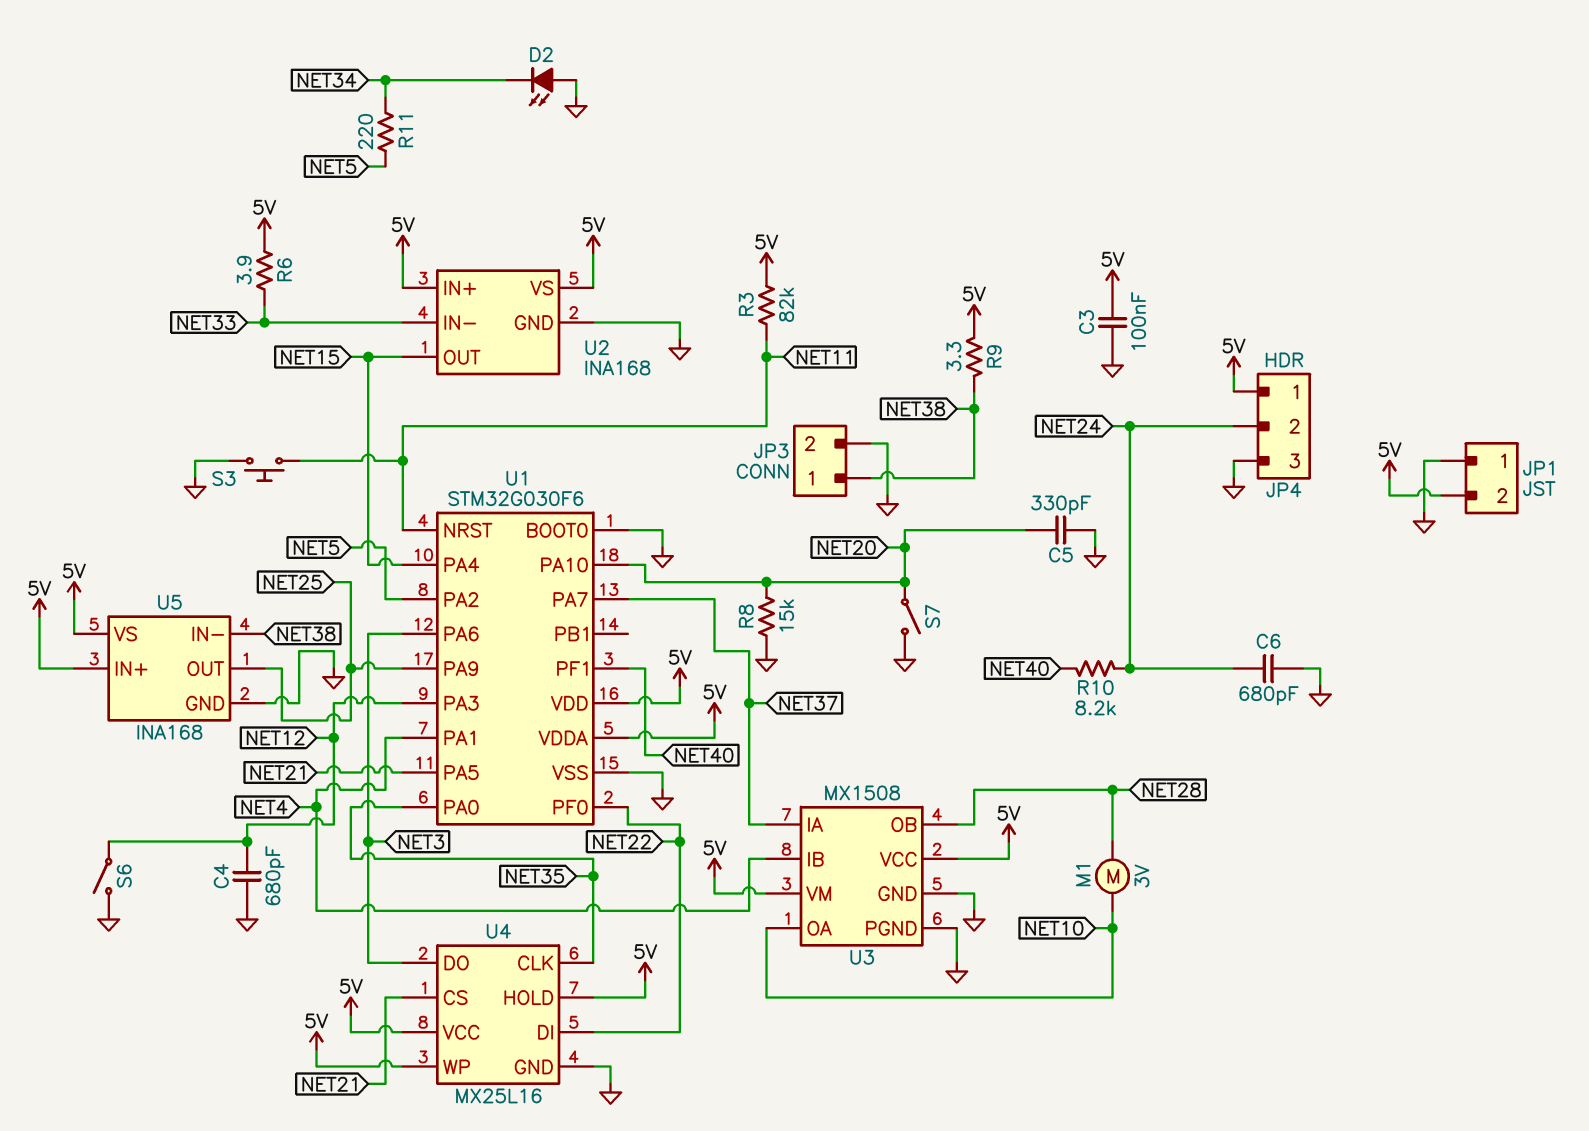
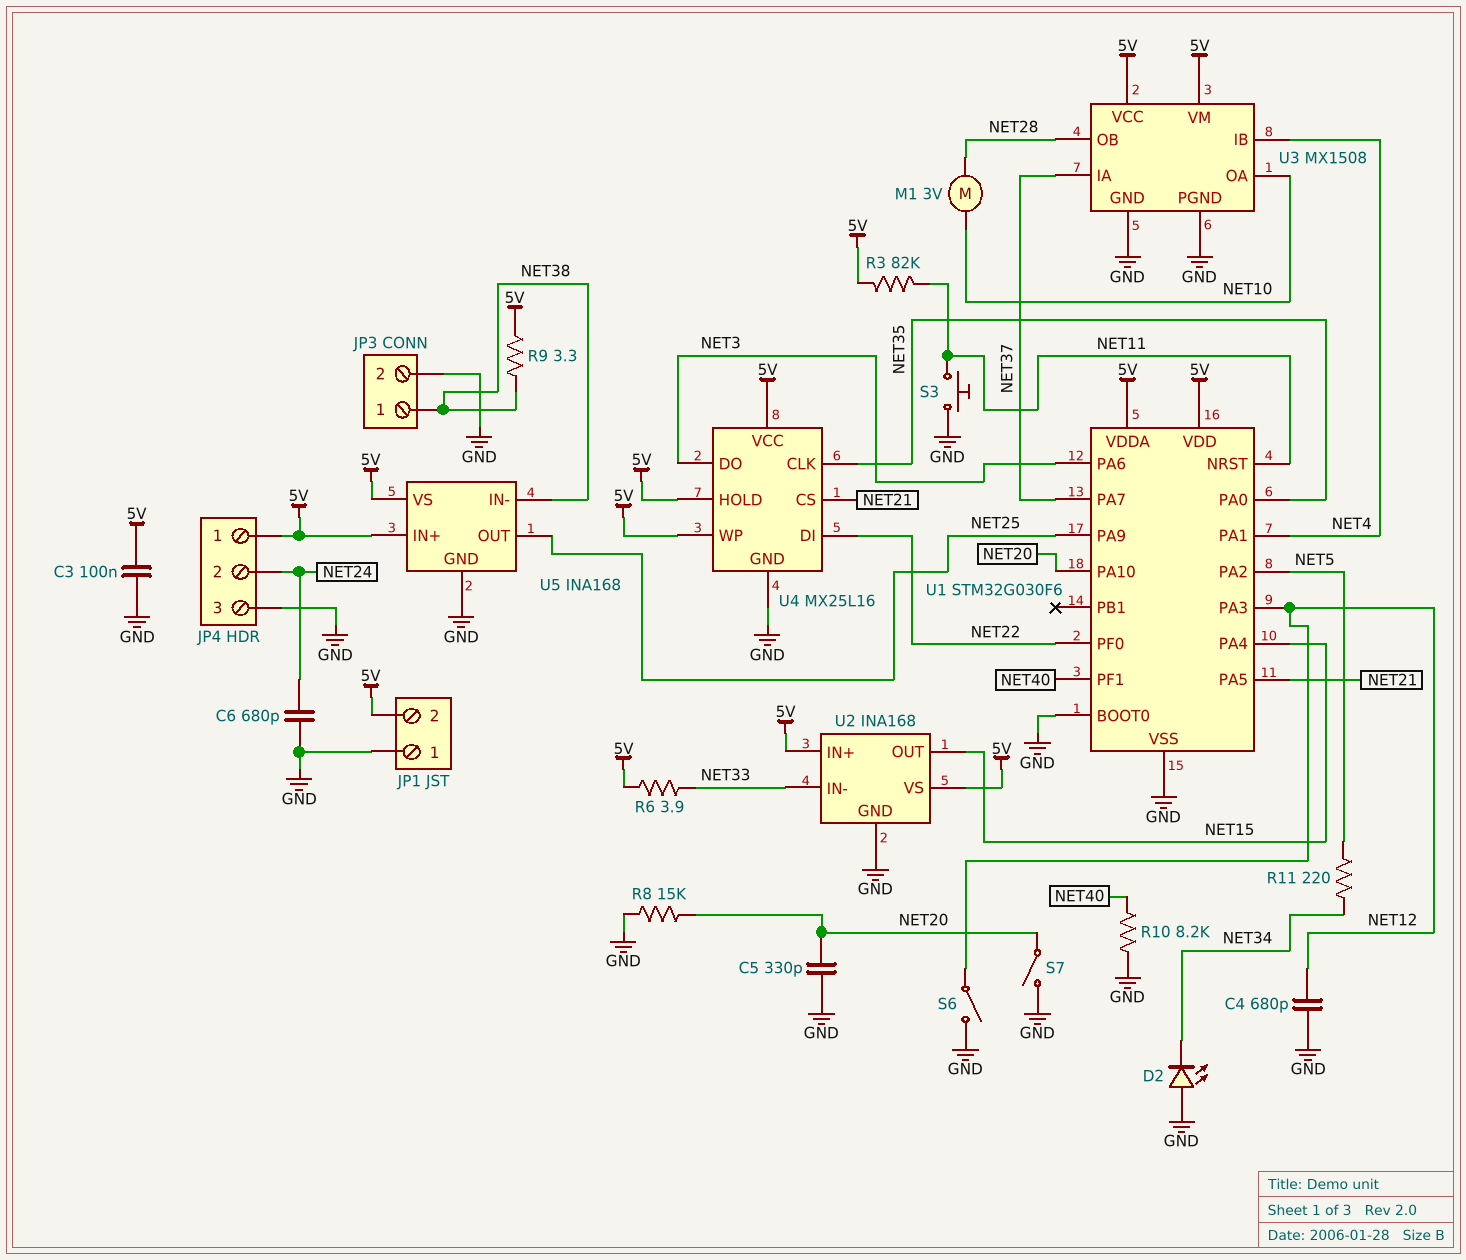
R10: 8.2k (NET24, NET40) -> 8.2k (GND, NET40)

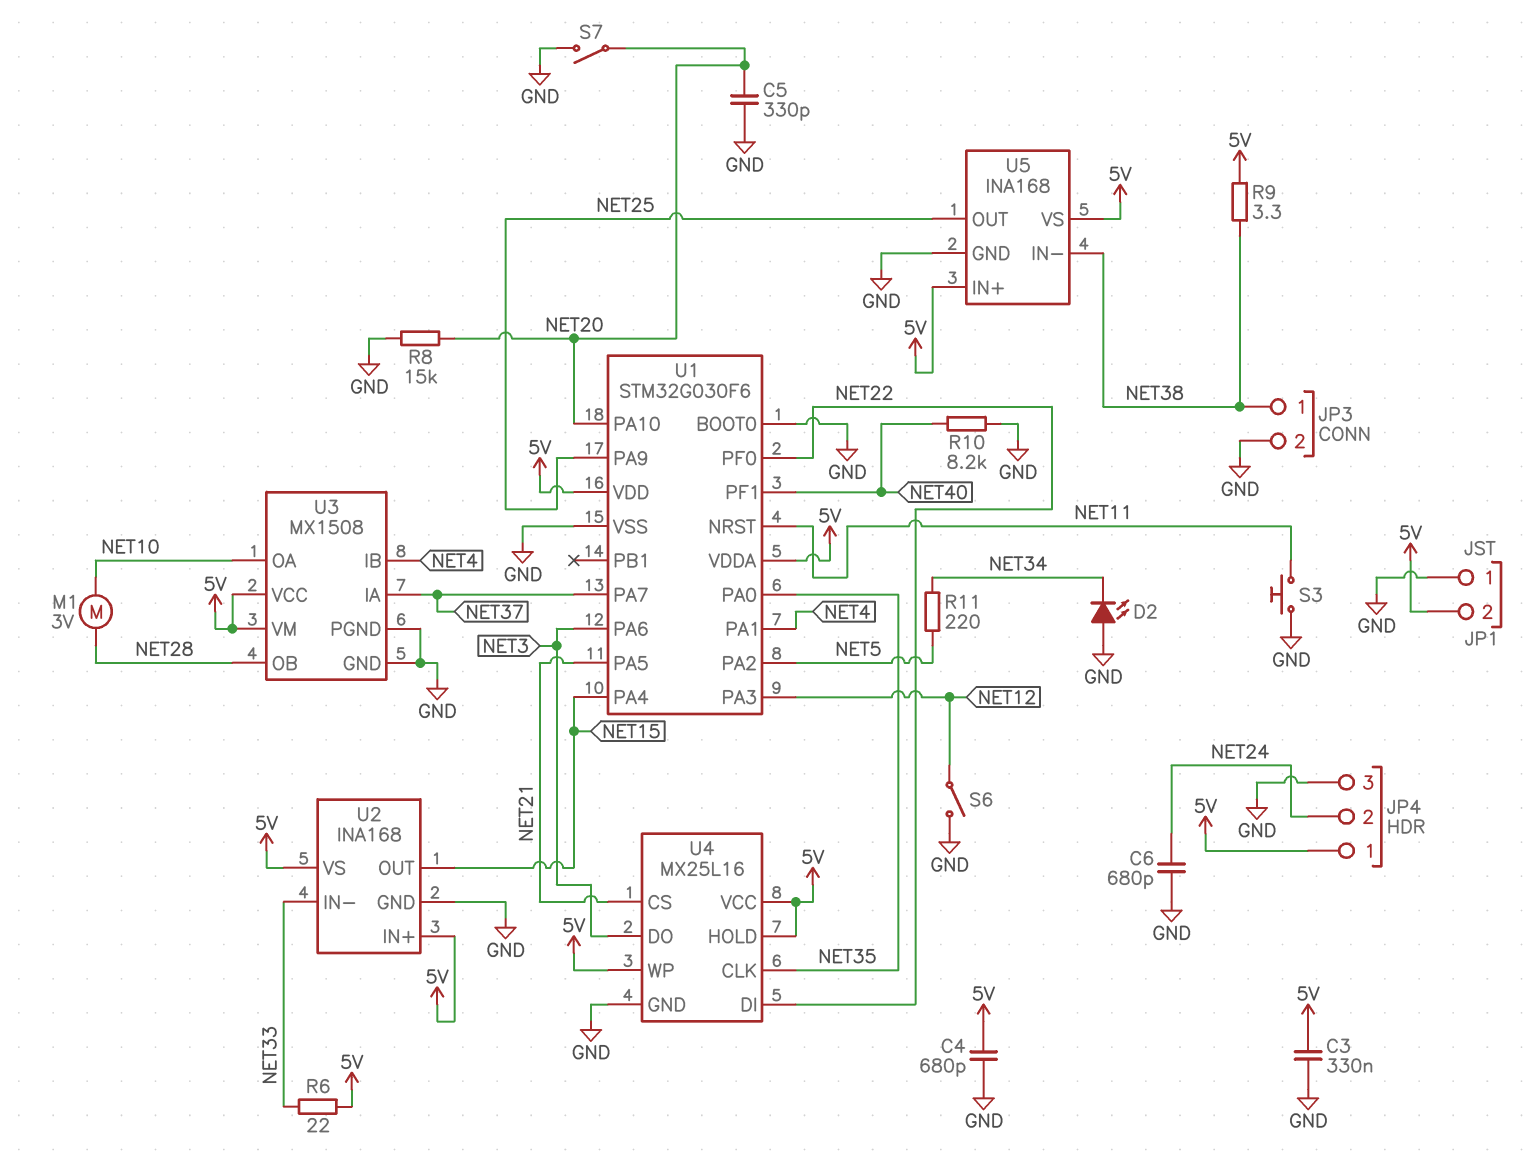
C3: 100nF (5V, GND) -> 330nF (5V, GND)
C4: 680pF (GND, NET12) -> 680pF (5V, GND)
R3: 82k (5V, NET11) -> none
R6: 3.9 (5V, NET33) -> 22 (5V, NET33)

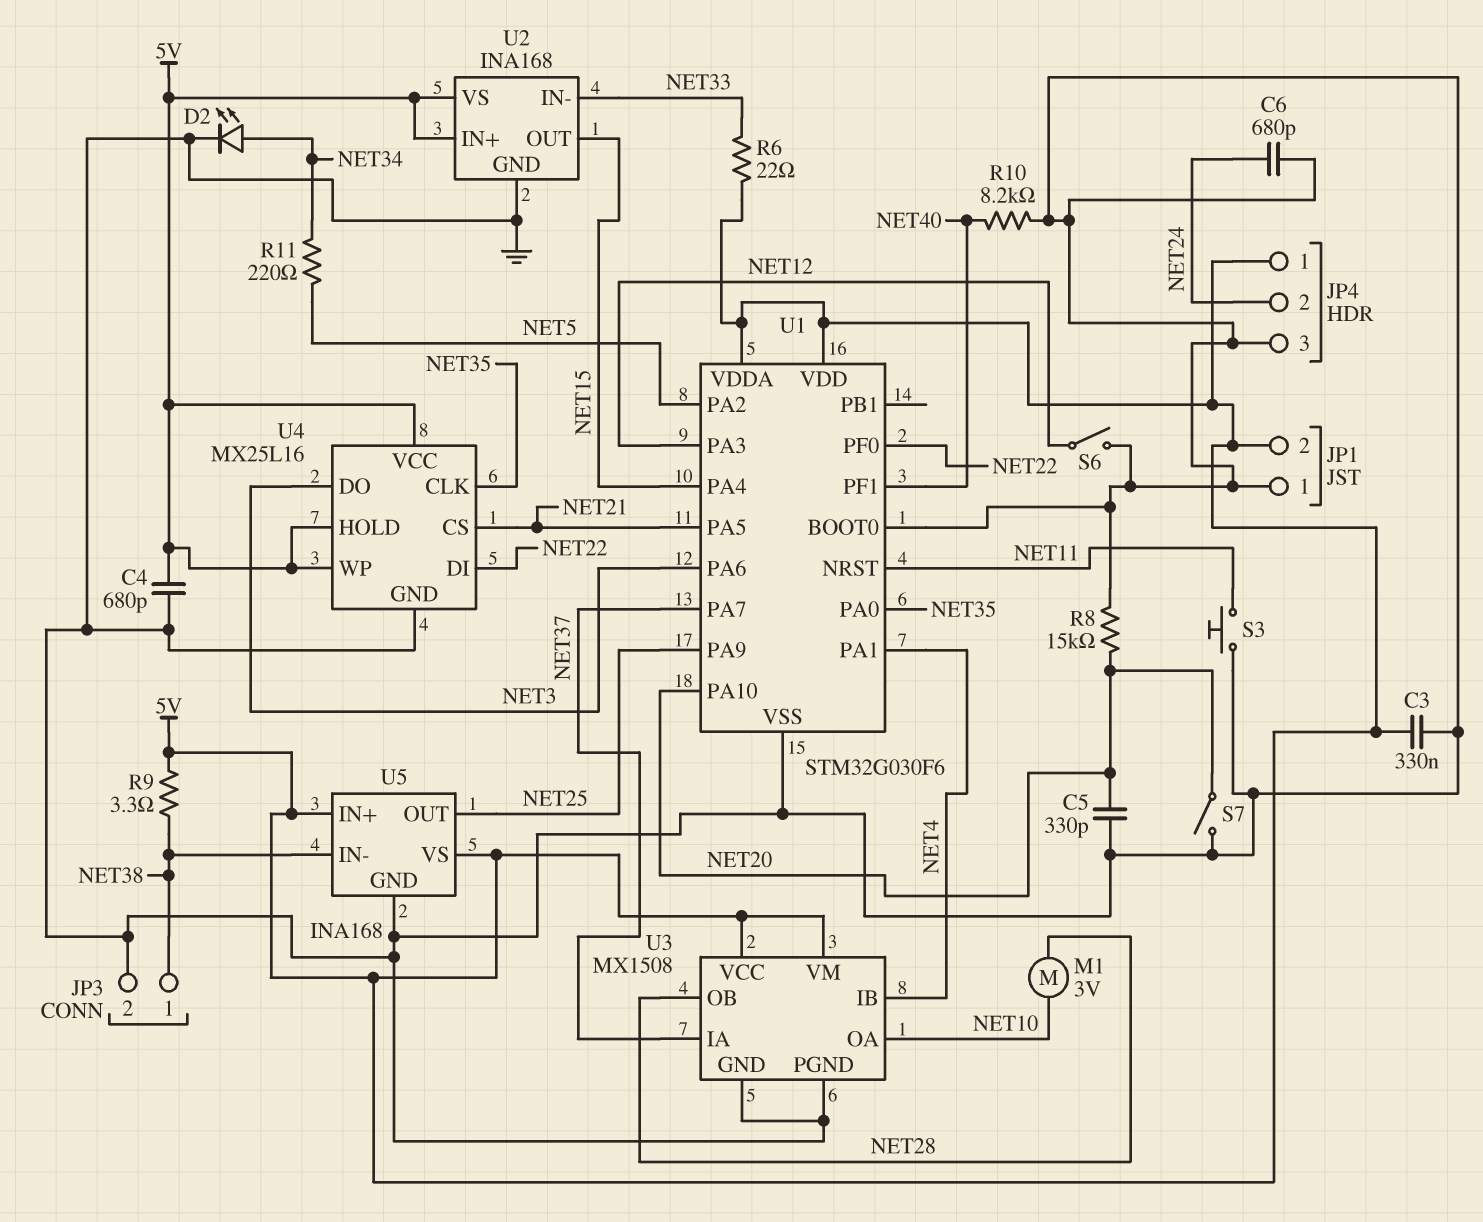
D2: LED (A GND, K NET34) -> LED (A NET34, K GND)

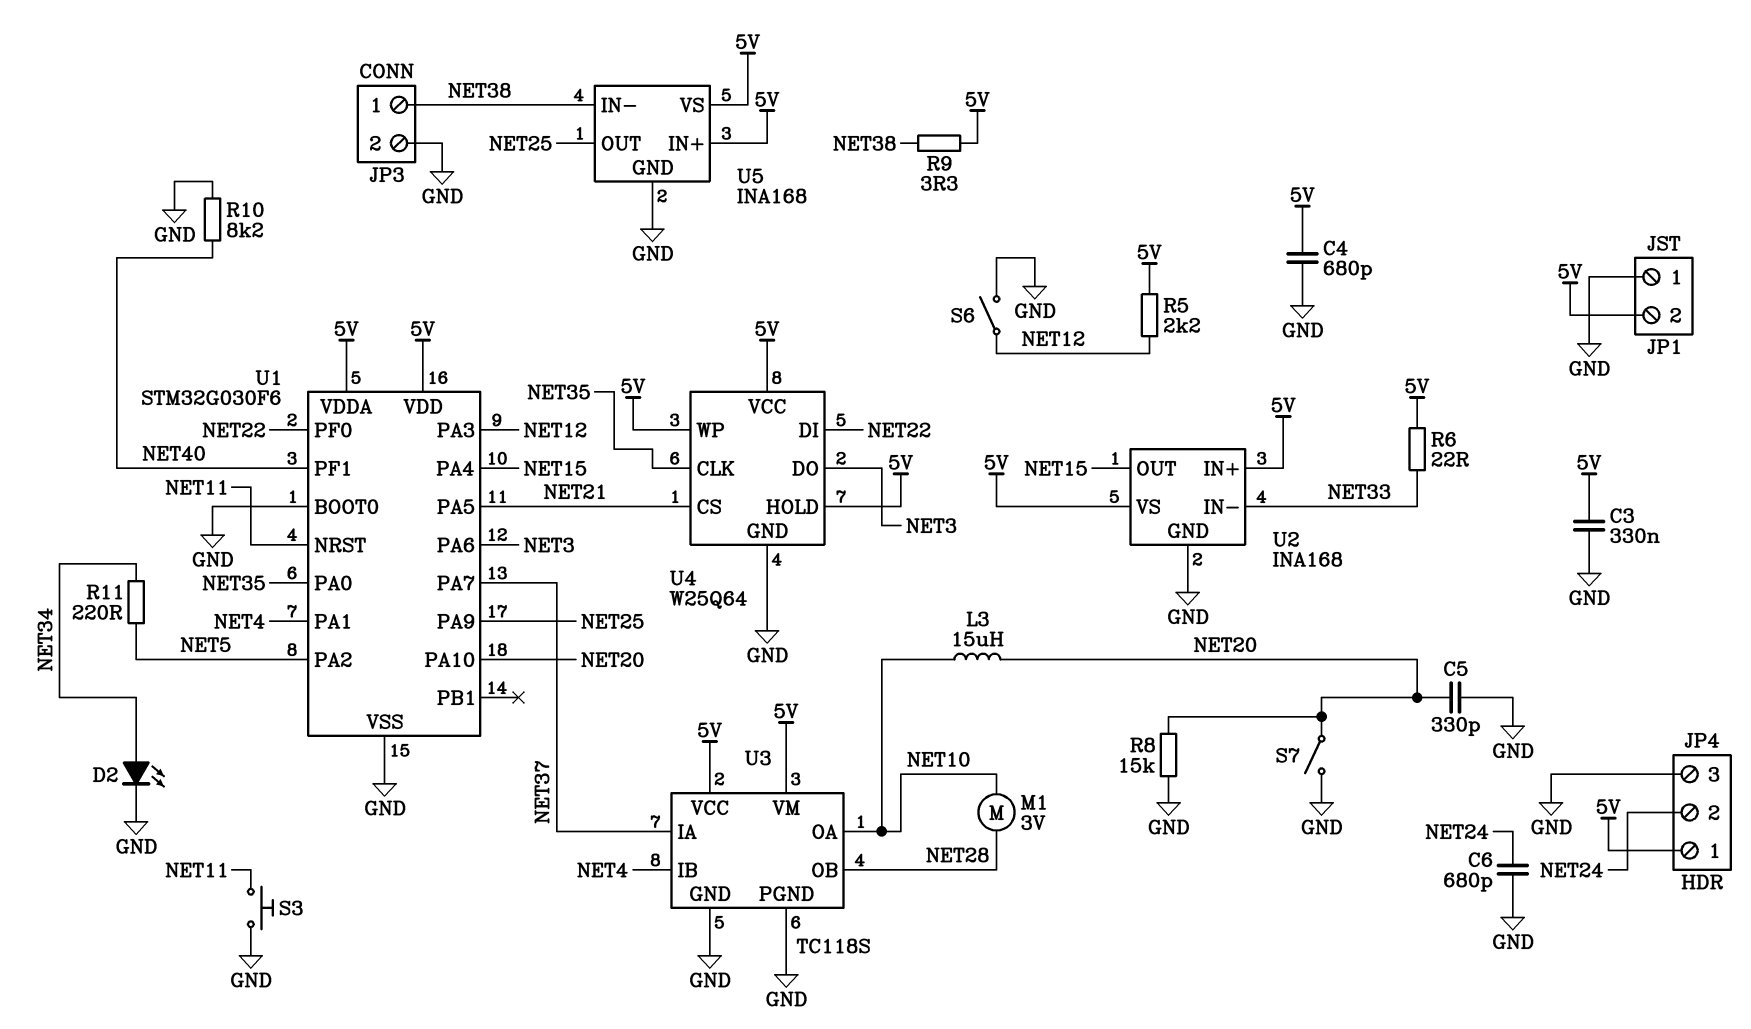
L3: none -> 15uH (NET10, NET20)
R5: none -> 2.2k (5V, NET12)
U3: MX1508 -> TC118S
U4: MX25L16 -> W25Q64

